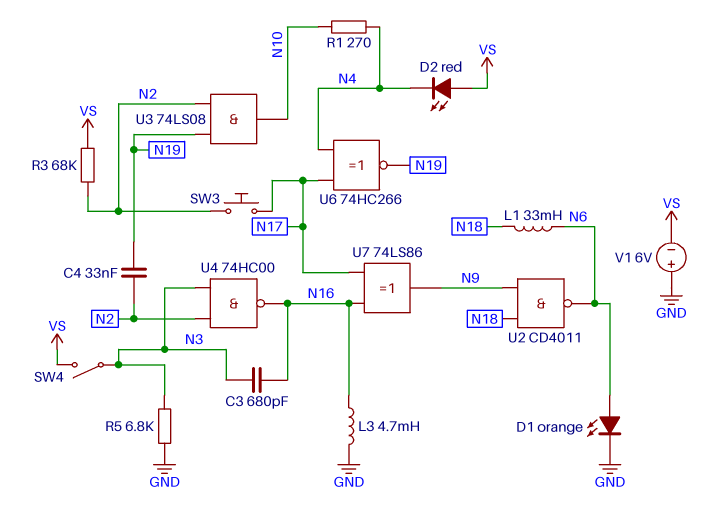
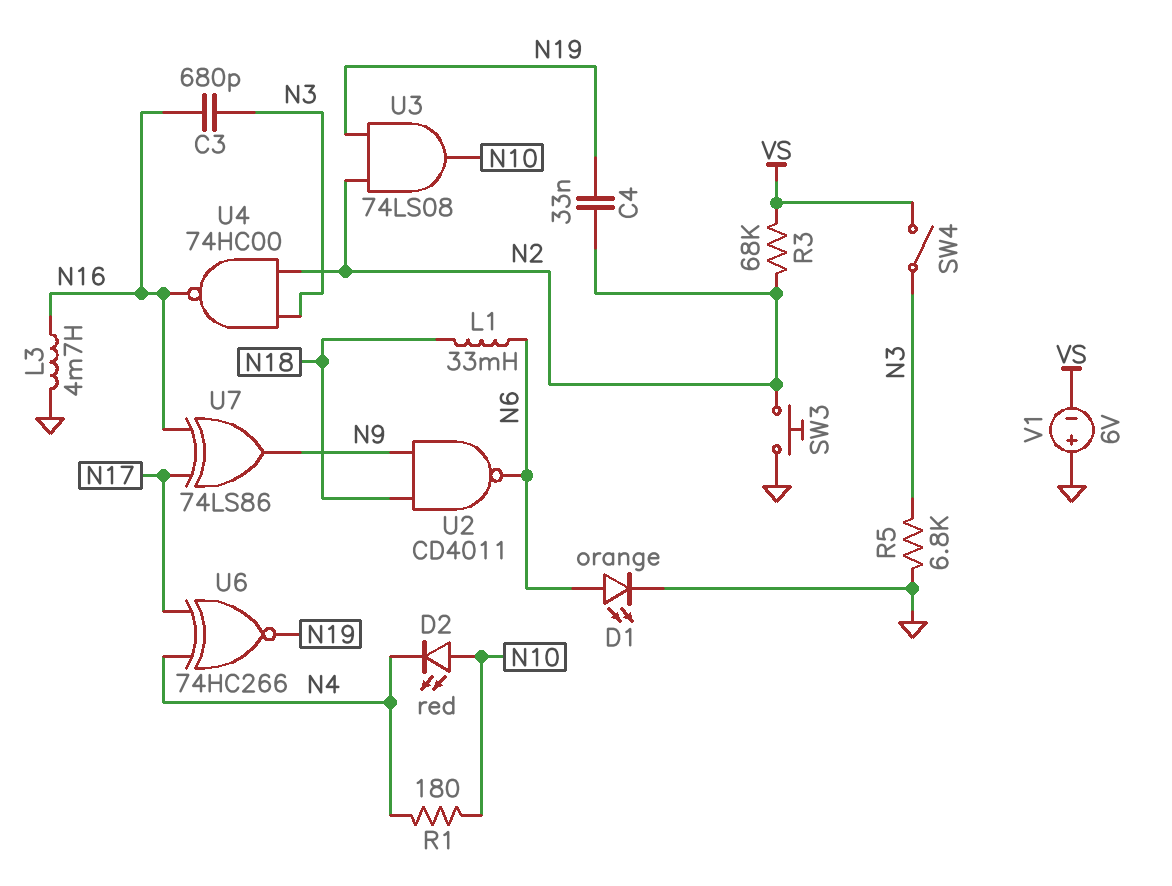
D2: LED red (A VS, K N4) -> LED red (A N10, K N4)
R1: 270 (N4, N10) -> 180 (N4, N10)
SW3: button (N2, N17) -> button (GND, N2)

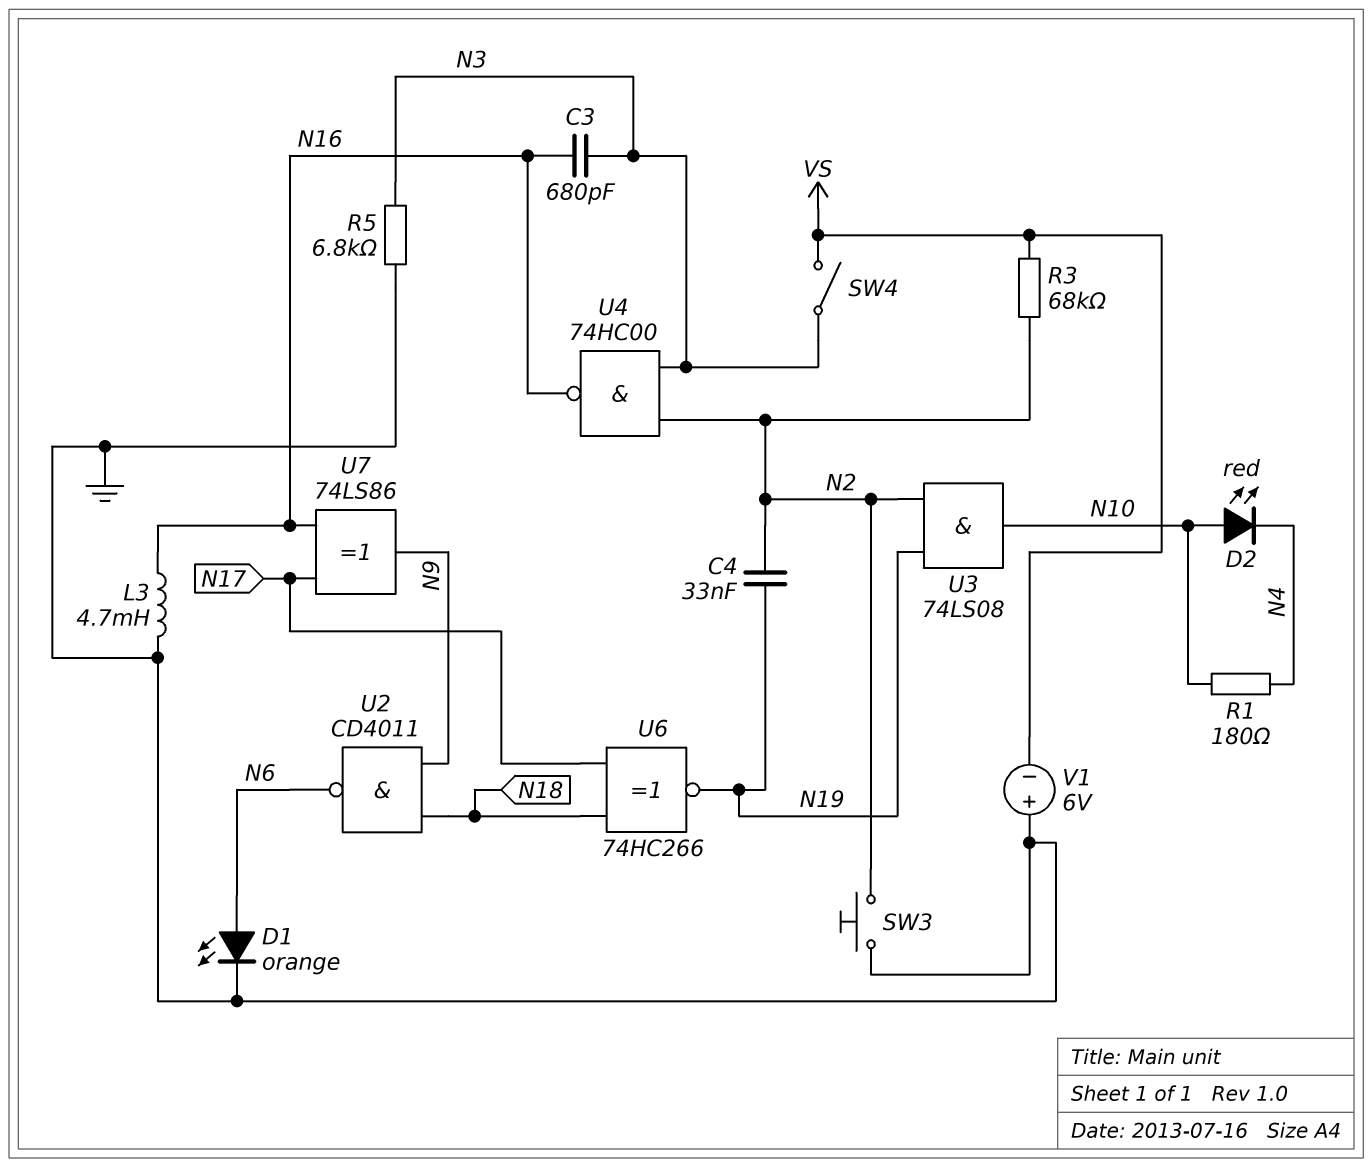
L1: 33mH (N6, N18) -> none
U6: XNOR 74HC266 (in N4, in N17, out N19) -> XNOR 74HC266 (in N17, in N18, out N19)

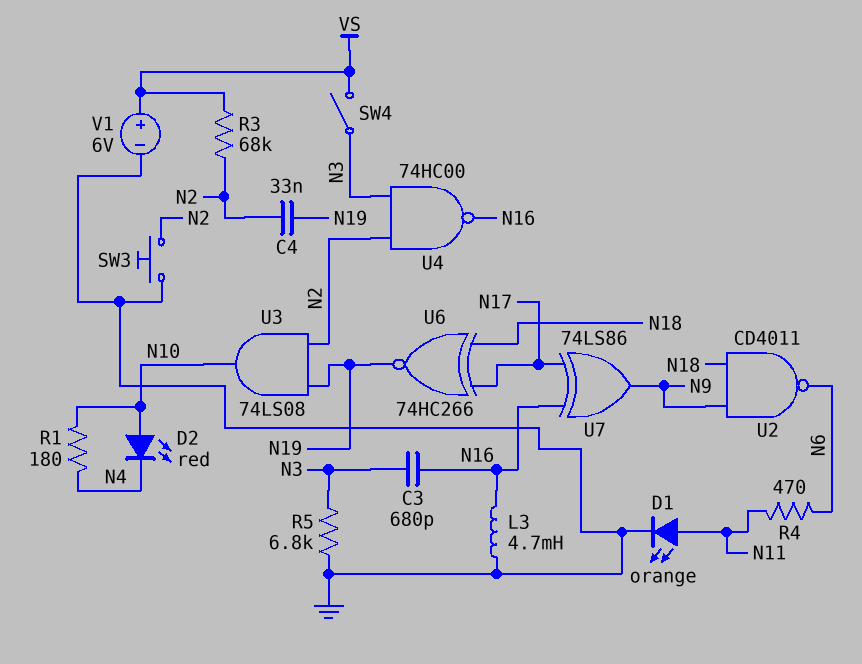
D1: LED orange (A N6, K GND) -> LED orange (A N11, K GND)
R4: none -> 470 (N6, N11)
V1: 6V (plus GND, minus VS) -> 6V (plus VS, minus GND)

